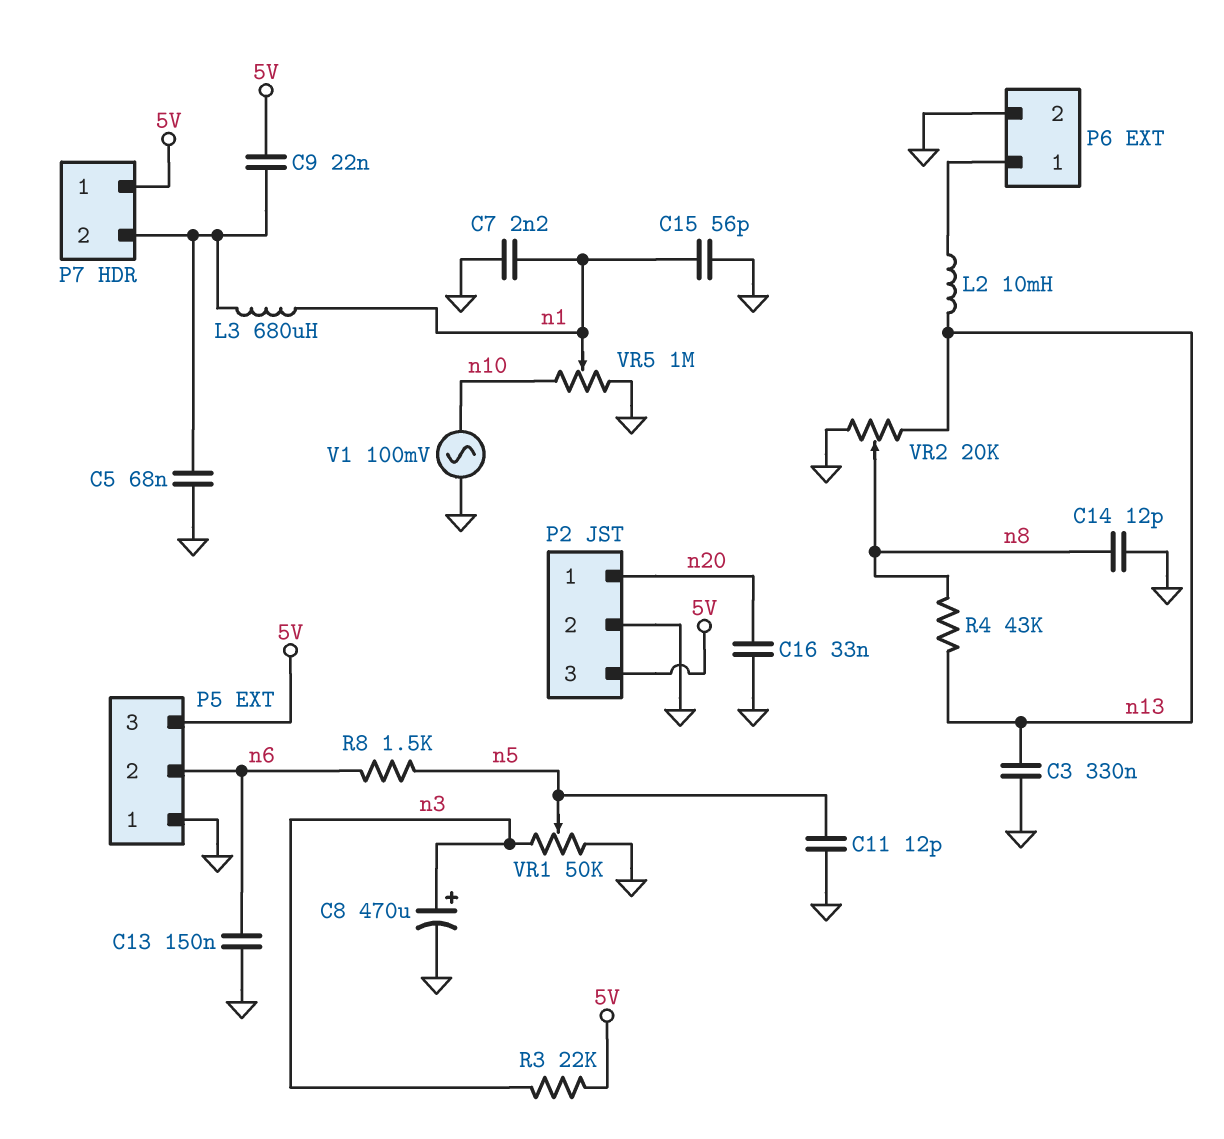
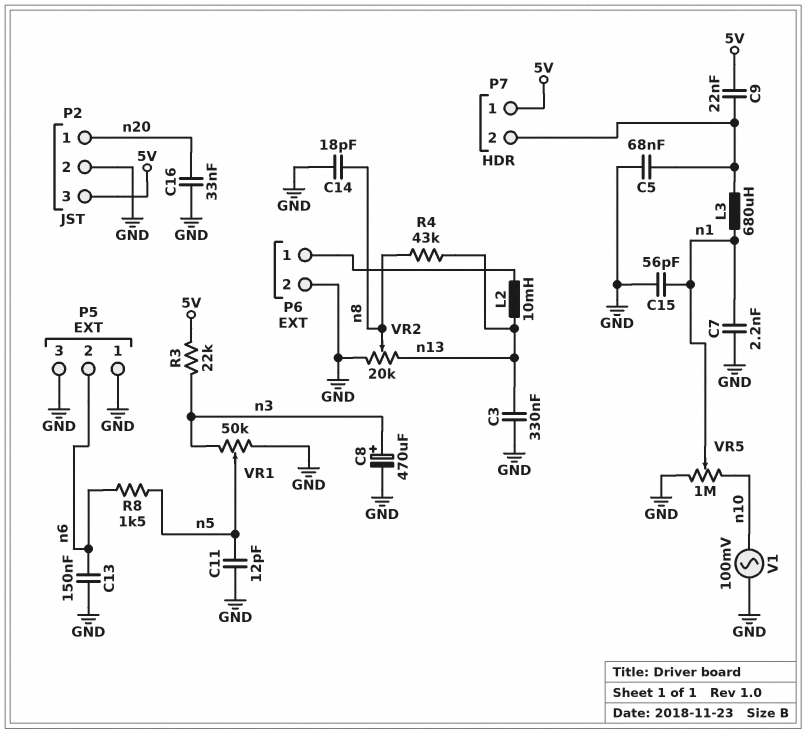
C14: 12pF (GND, n8) -> 18pF (GND, n8)
P5 pin 3: 5V -> GND

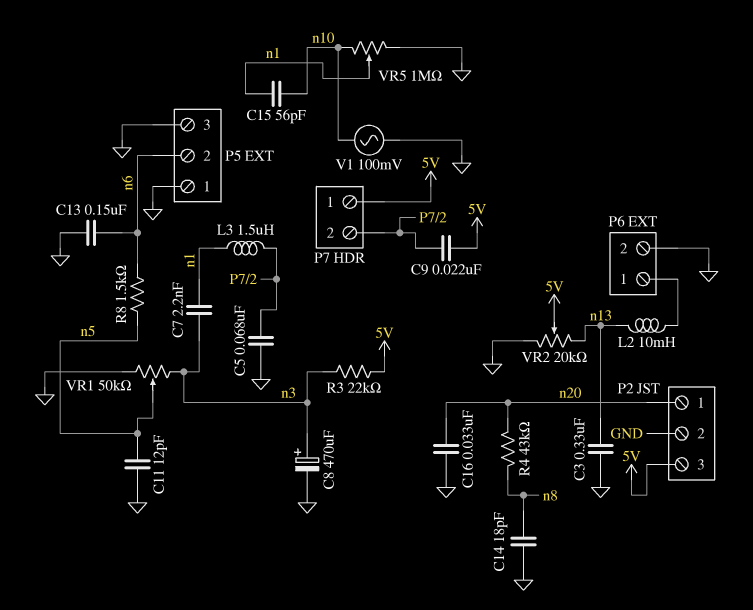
C7: 2.2nF (GND, n1) -> 2.2nF (n1, n3)
C15: 56pF (GND, n1) -> 56pF (n1, n10)
L3: 680uH (P7/2, n1) -> 1.5uH (P7/2, n1)
R4: 43k (n8, n13) -> 43k (n8, n20)
VR2: 20k (GND, n13, wiper n8) -> 20k (GND, n13, wiper 5V)

